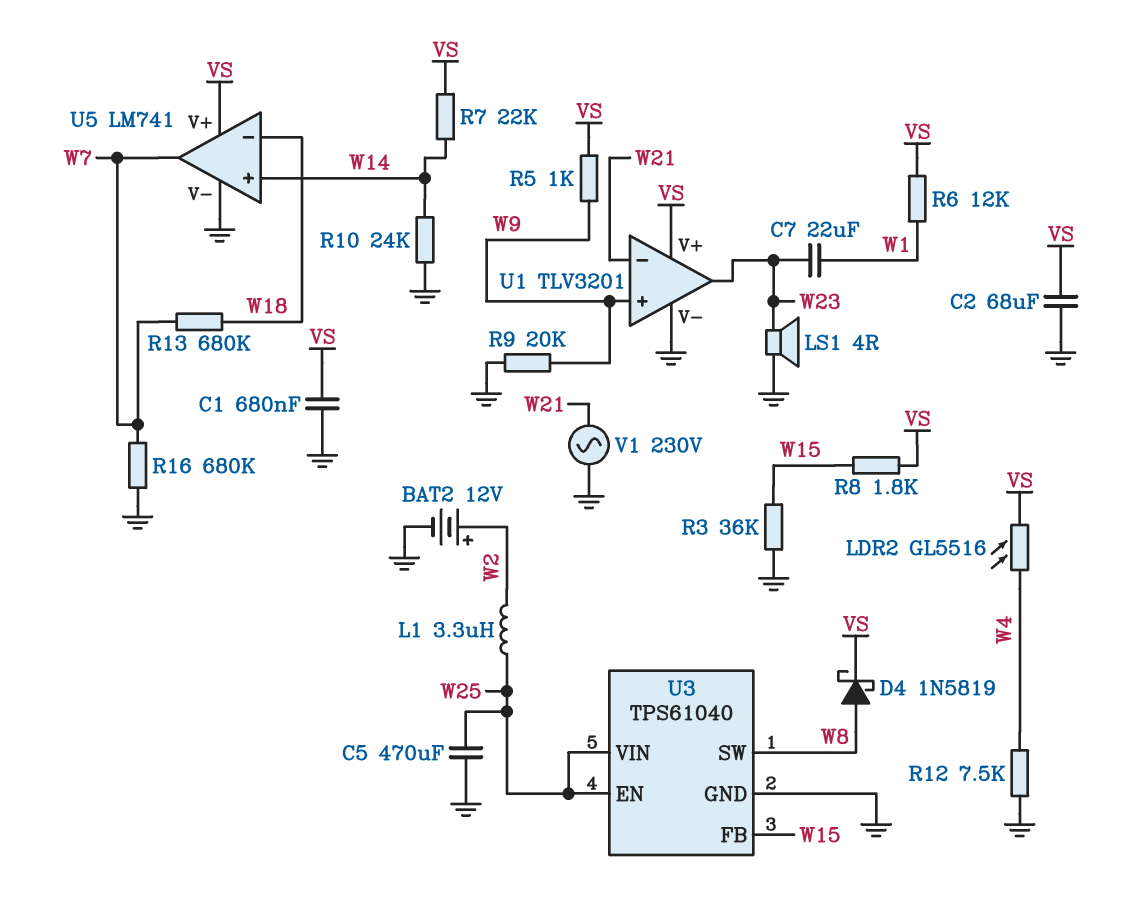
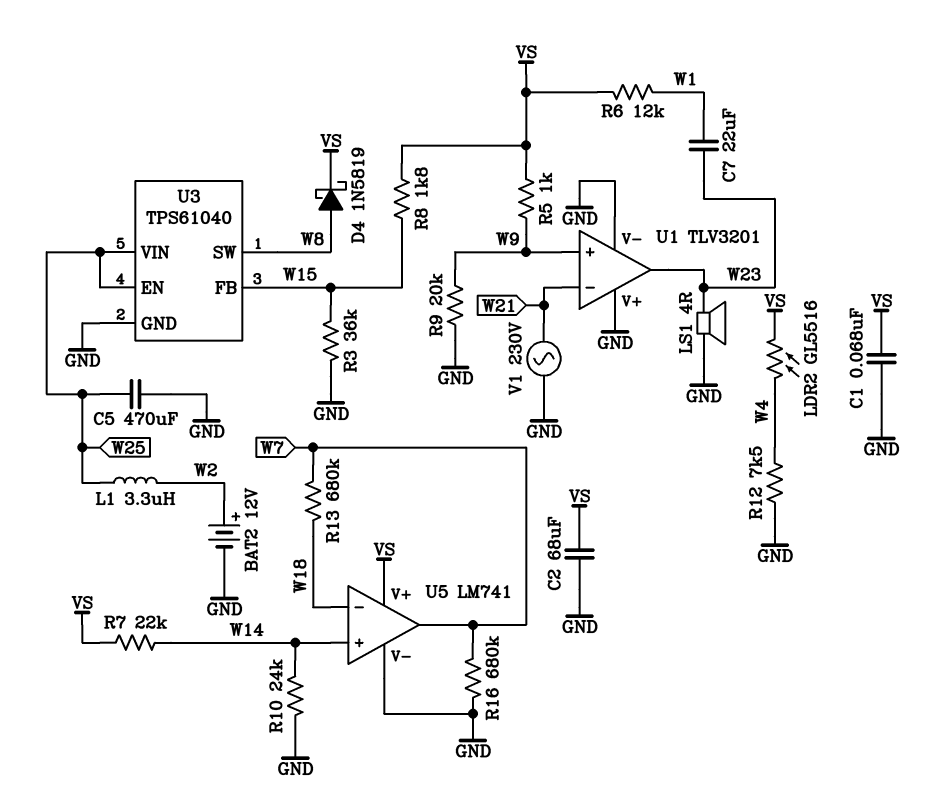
C1: 680nF (GND, VS) -> 68nF (GND, VS)
U1 pin V+: VS -> GND

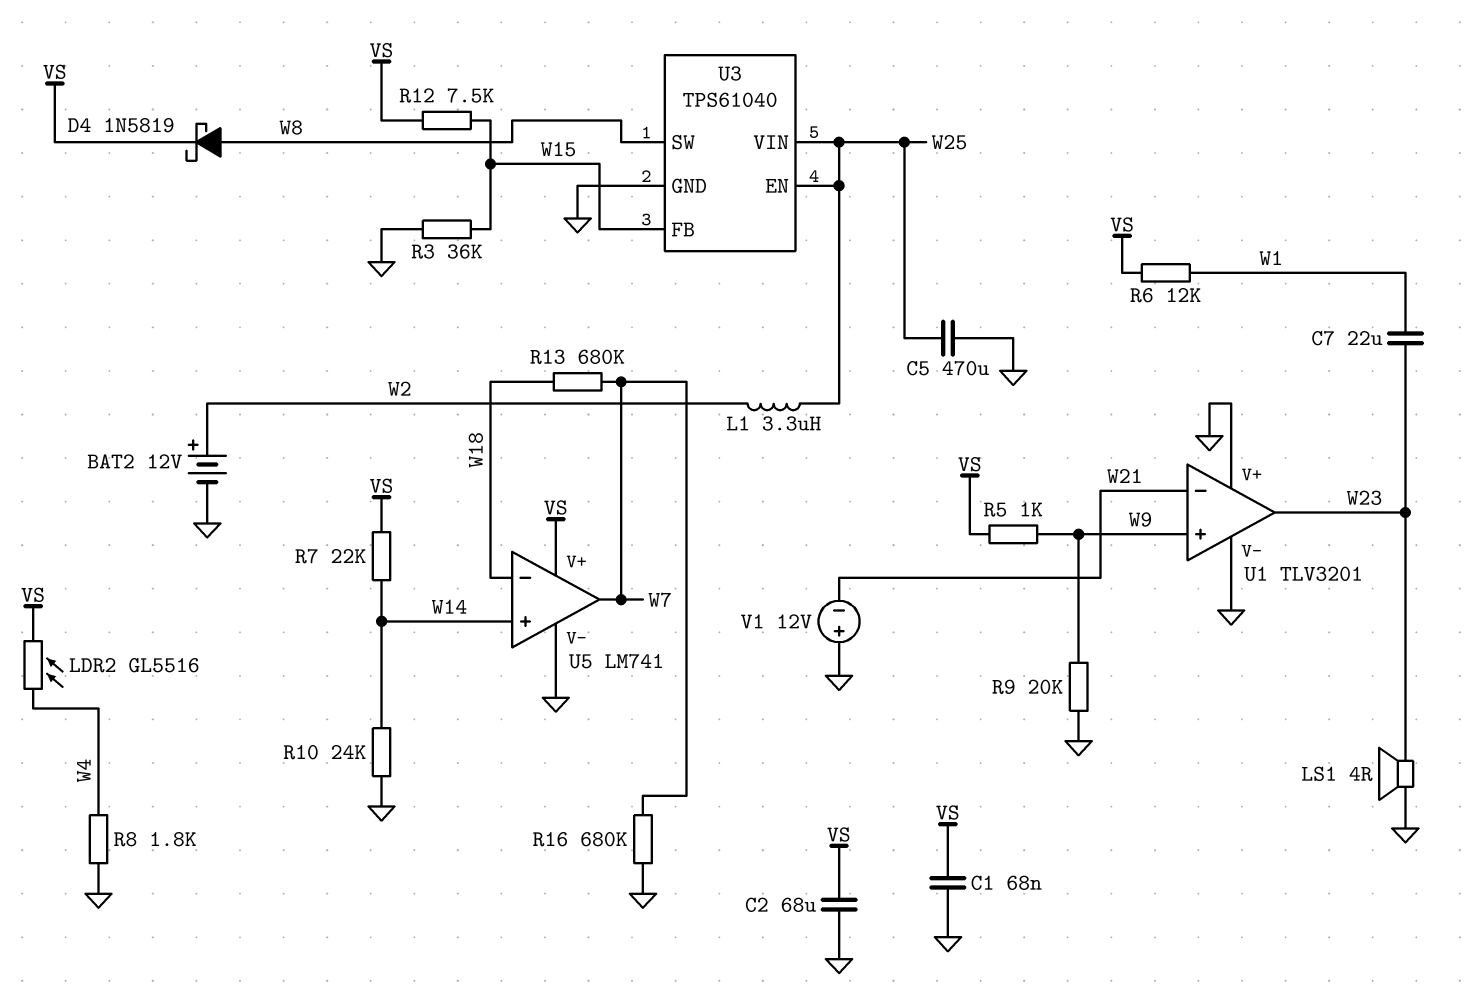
R8: 1.8k (VS, W15) -> 1.8k (GND, W4)
R12: 7.5k (GND, W4) -> 7.5k (VS, W15)
V1: AC 230V (GND, W21) -> 12V (plus GND, minus W21)

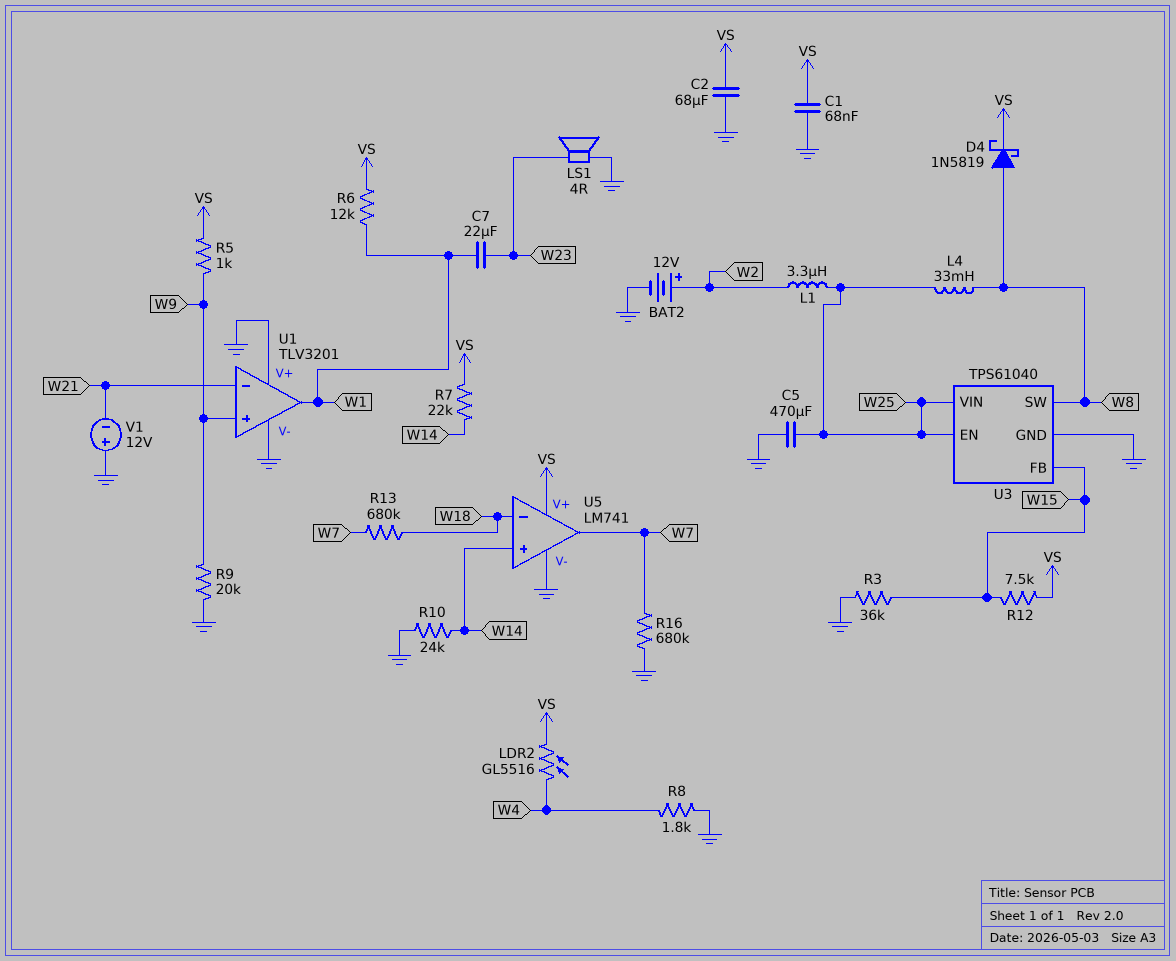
L4: none -> 33mH (W8, W25)
U1 pin out: W23 -> W1

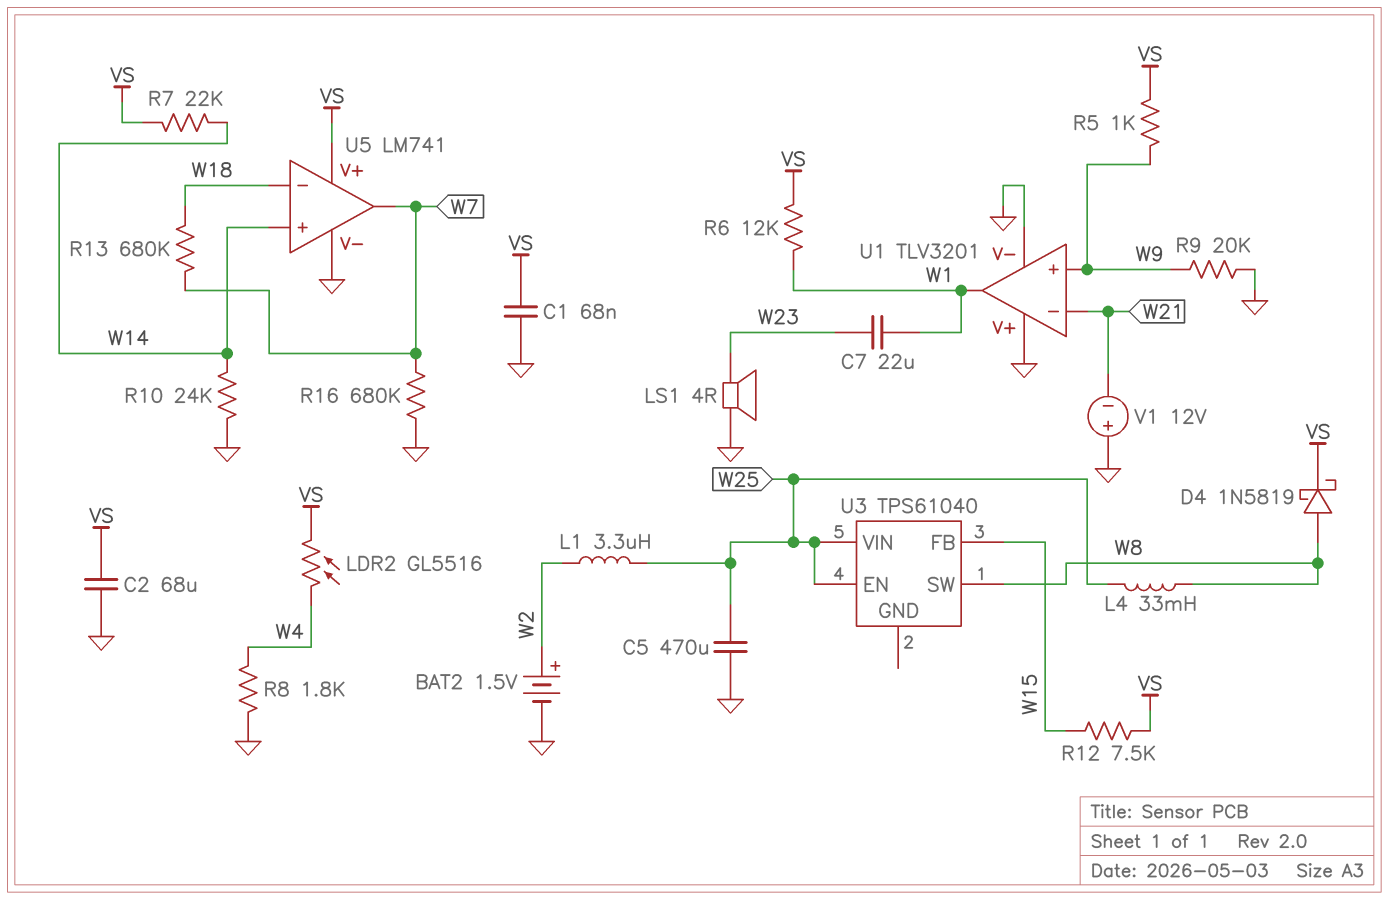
BAT2: 12V (plus W2, minus GND) -> 1.5V (plus W2, minus GND)
R3: 36k (GND, W15) -> none
U3 pin GND: GND -> none

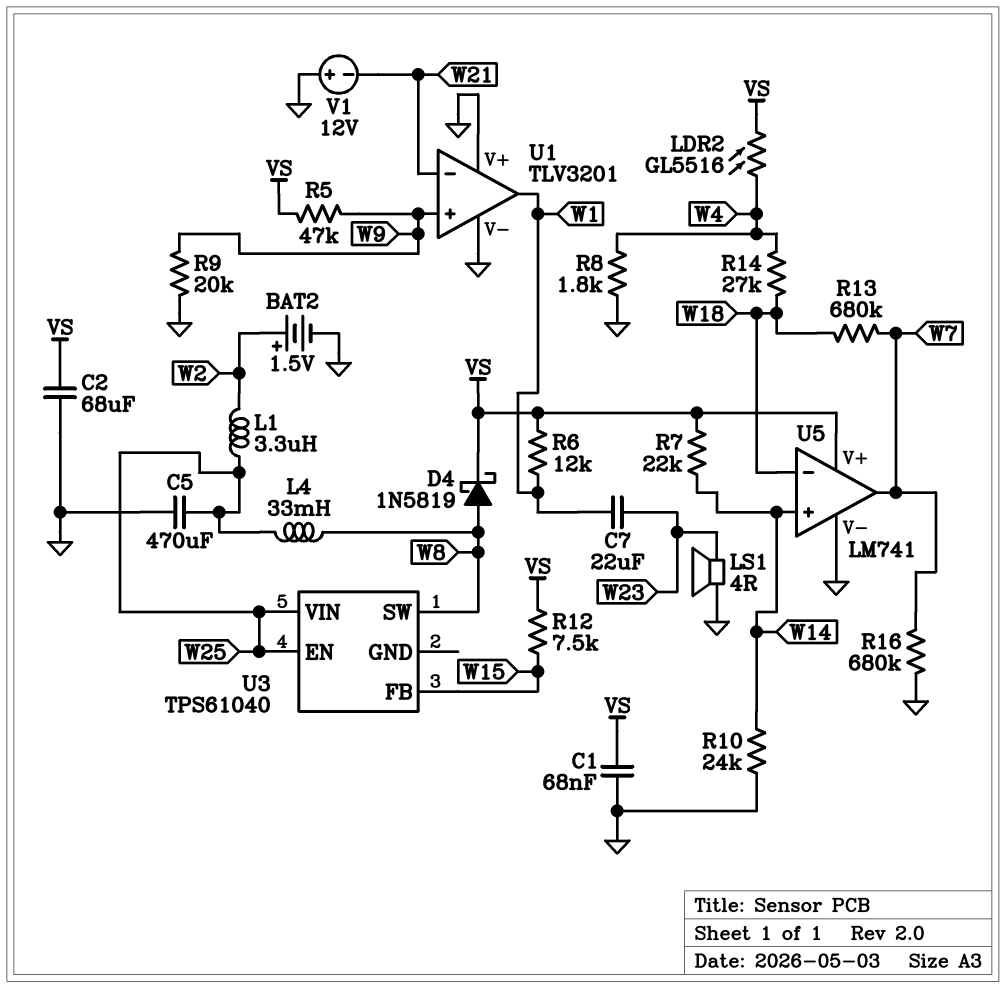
R5: 1k (VS, W9) -> 47k (VS, W9)
R14: none -> 27k (W4, W18)

